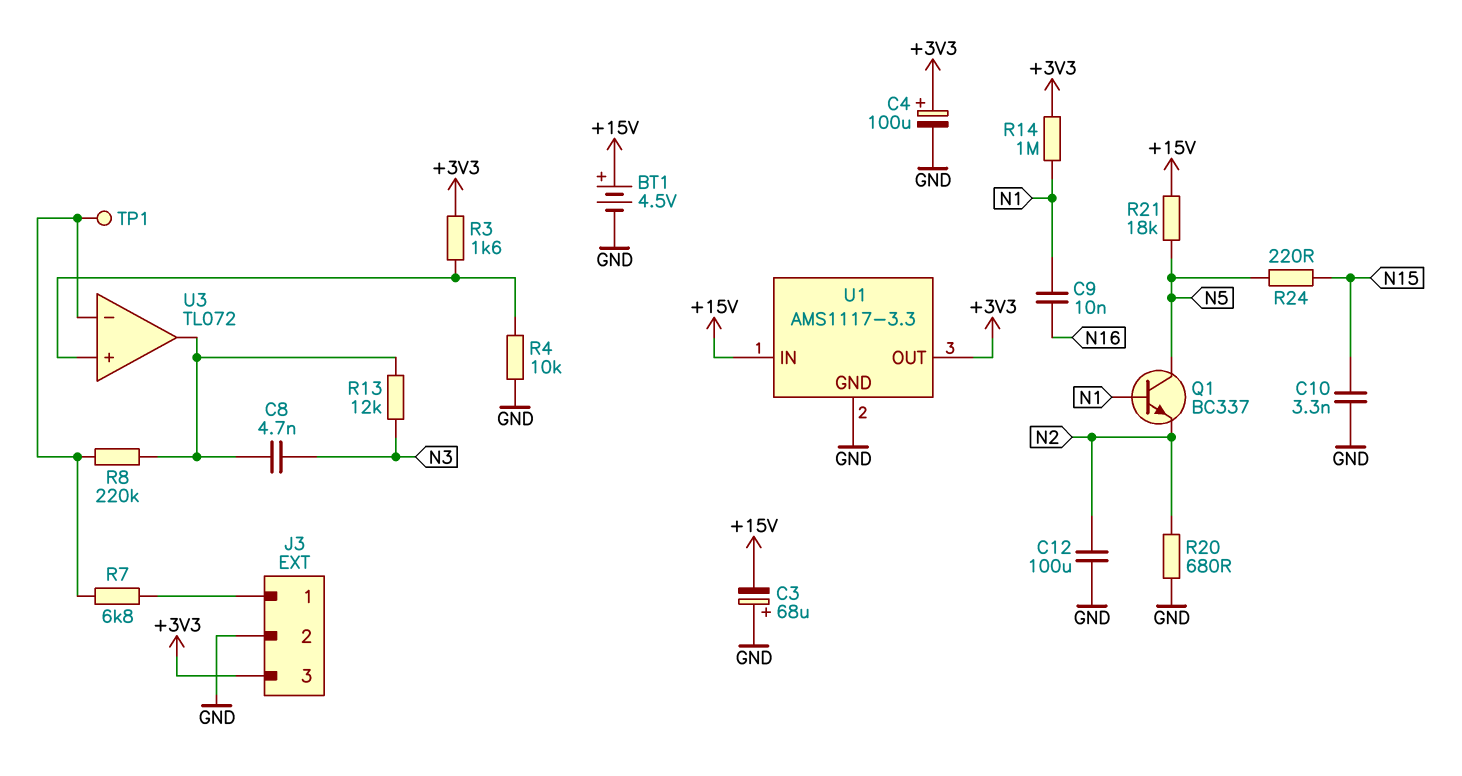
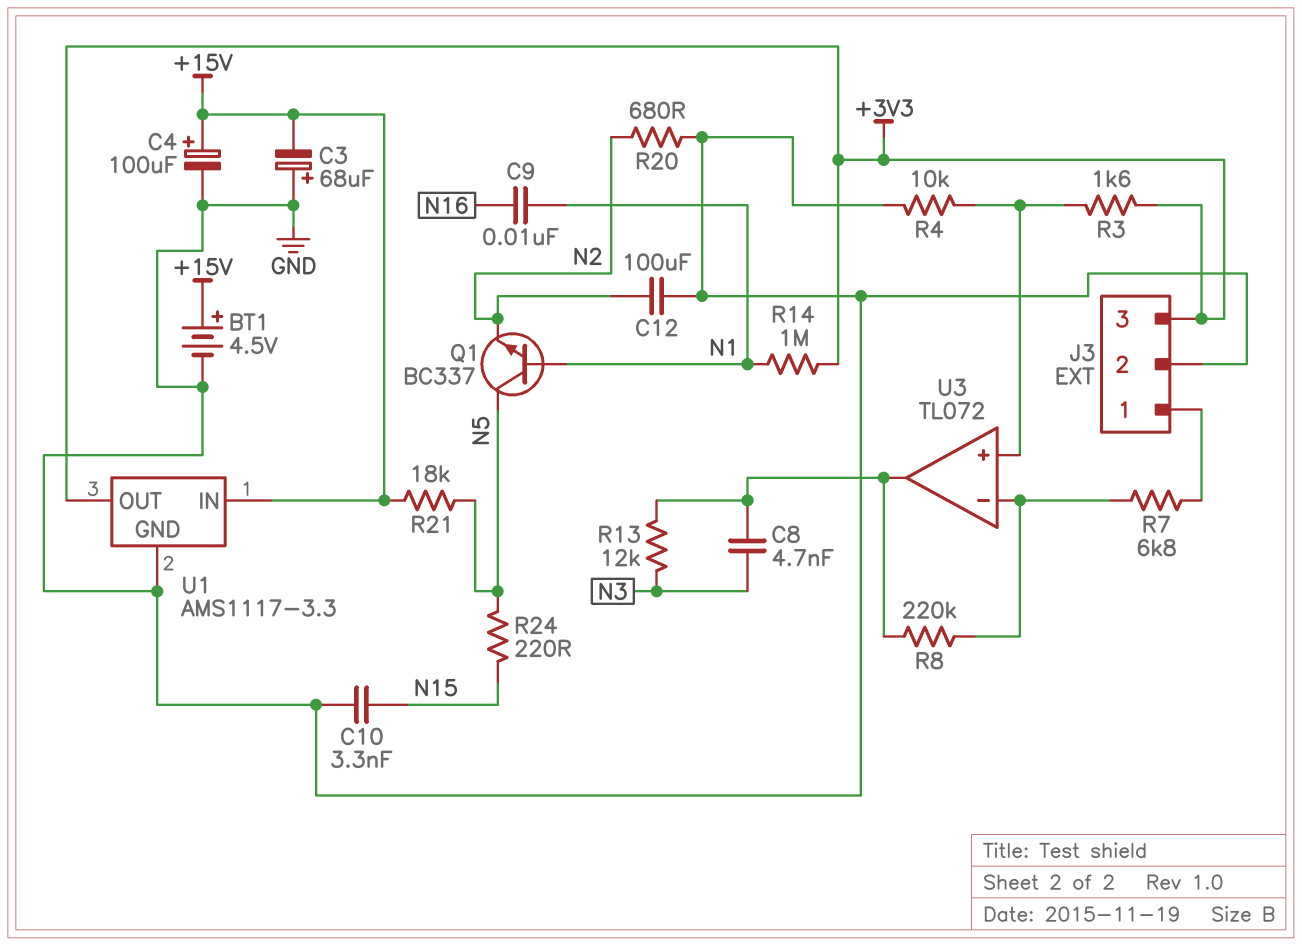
C4: 100uF (plus +3V3, minus GND) -> 100uF (plus +15V, minus GND)
TP1: test point (U3/in-) -> none

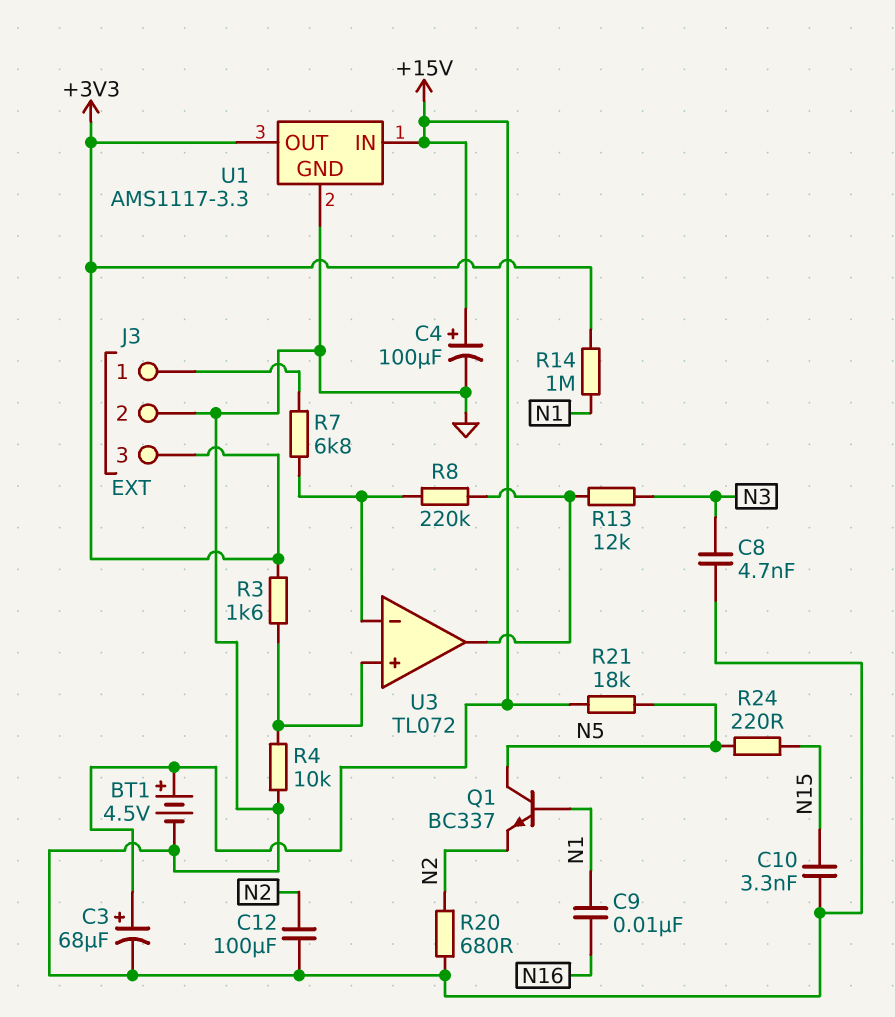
C3: 68uF (plus GND, minus +15V) -> 68uF (plus +15V, minus GND)
C8: 4.7nF (N3, U3/out) -> 4.7nF (GND, N3)

